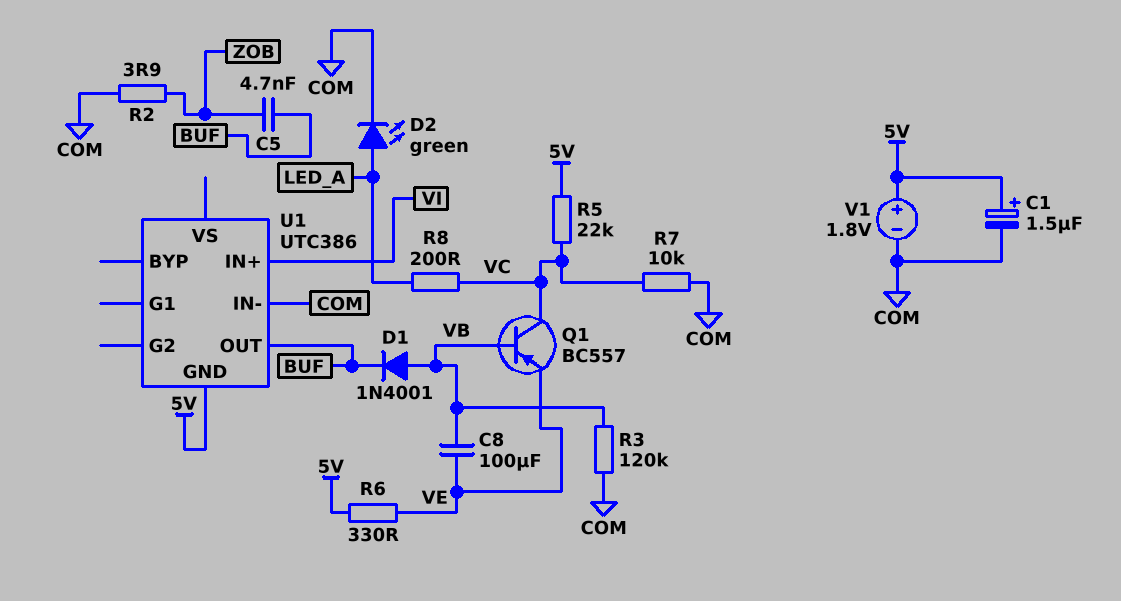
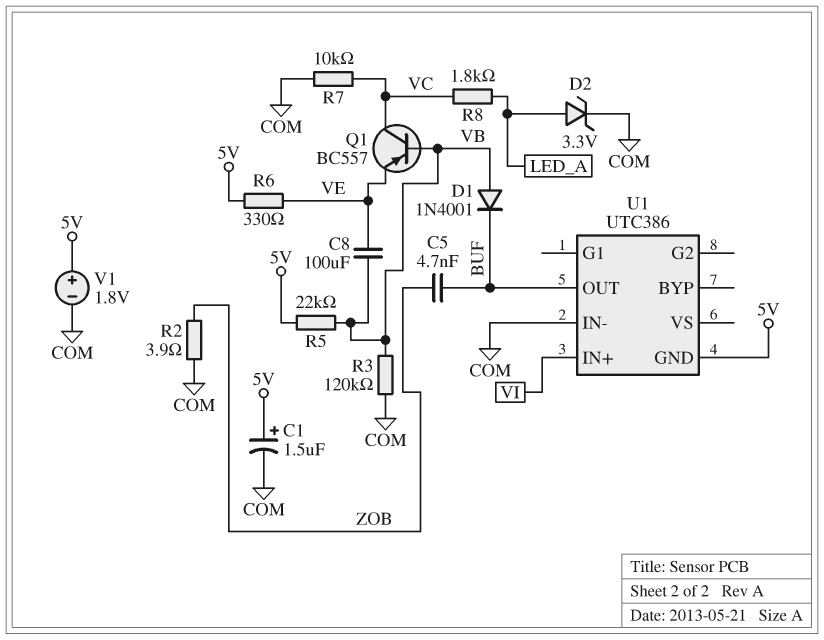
D2: LED green (A LED_A, K COM) -> zener 3.3V (A LED_A, K COM)
R5: 22k (5V, VC) -> 22k (5V, VB)
R8: 200 (LED_A, VC) -> 1.8k (LED_A, VC)

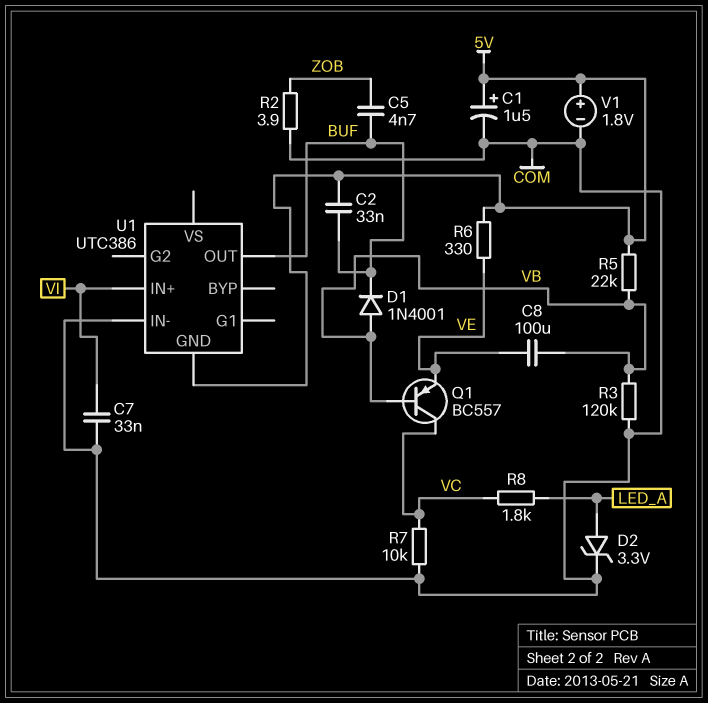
C2: none -> 33nF (5V, BUF)
C7: none -> 33nF (COM, VI)

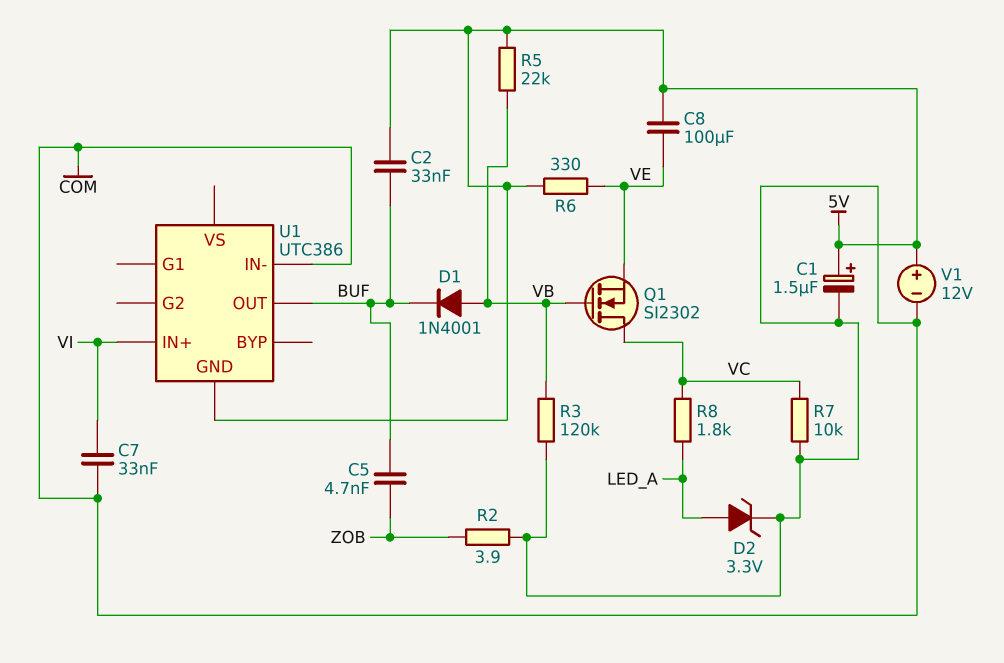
C8: 100uF (VB, VE) -> 100uF (5V, VE)
Q1: PNP BC557 (B VB, C VC, E VE) -> NMOS SI2302 (G VB, D VC, S VE)
V1: 1.8V (plus 5V, minus COM) -> 12V (plus 5V, minus COM)

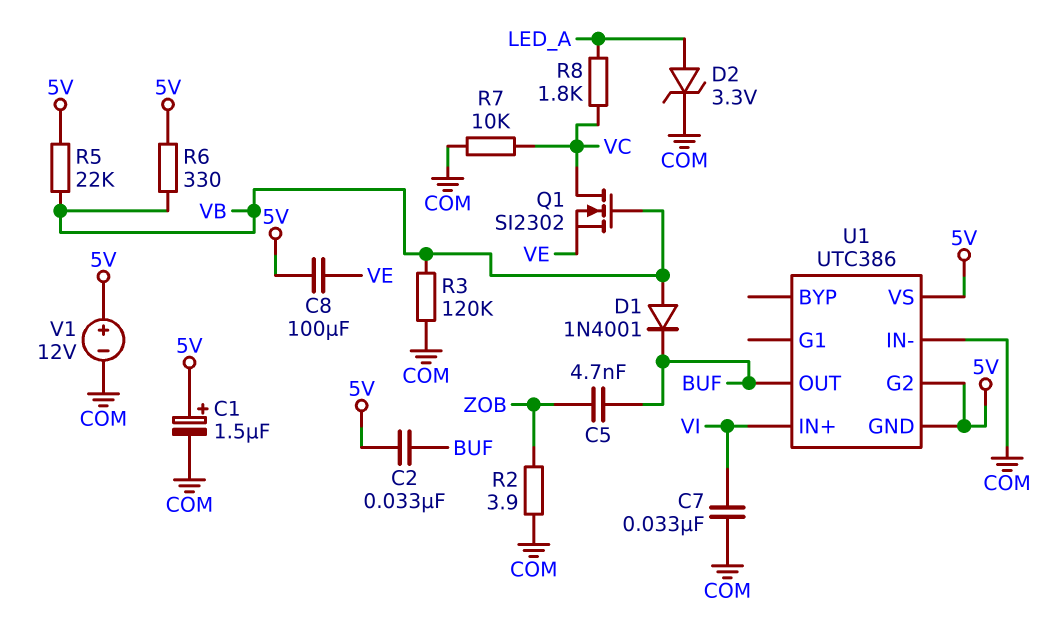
R6: 330 (5V, VE) -> 330 (5V, VB)
U1 pin G2: none -> 5V
U1 pin VS: none -> 5V

